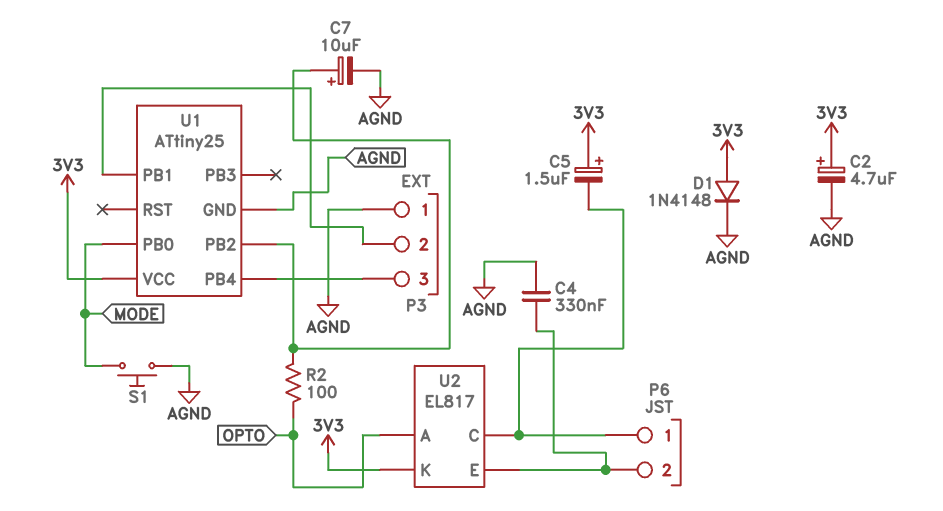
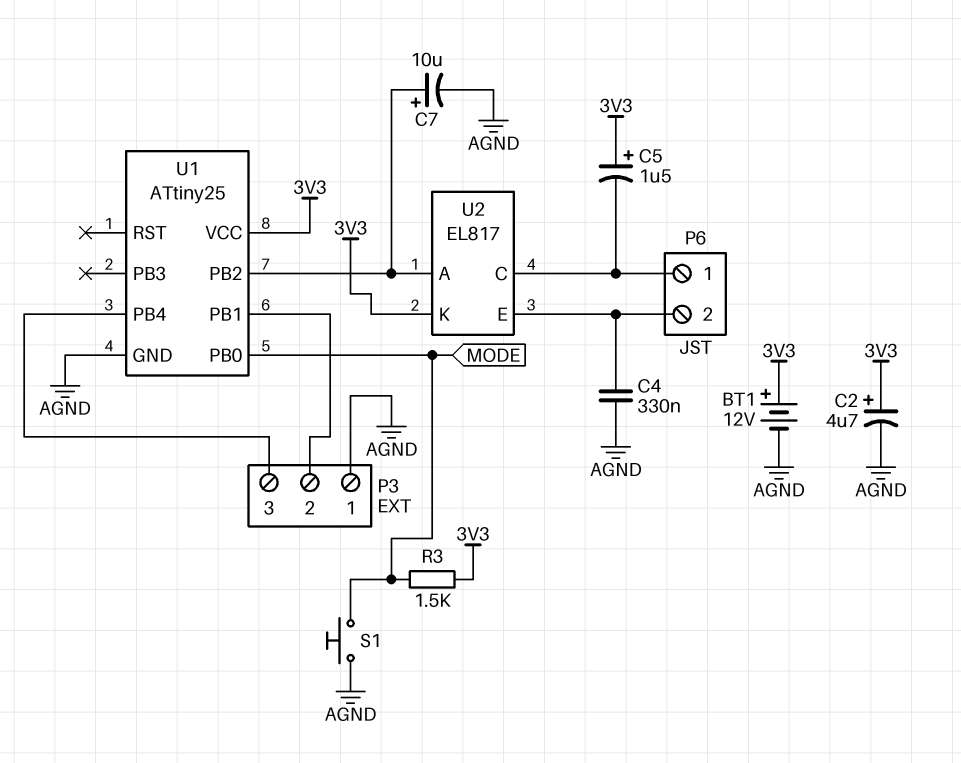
BT1: none -> 12V (plus 3V3, minus AGND)
D1: diode 1N4148 (A 3V3, K AGND) -> none
R2: 100 (OPTO, U1/PB2) -> none
R3: none -> 1.5k (3V3, MODE)
U2 pin A: OPTO -> U1/PB2

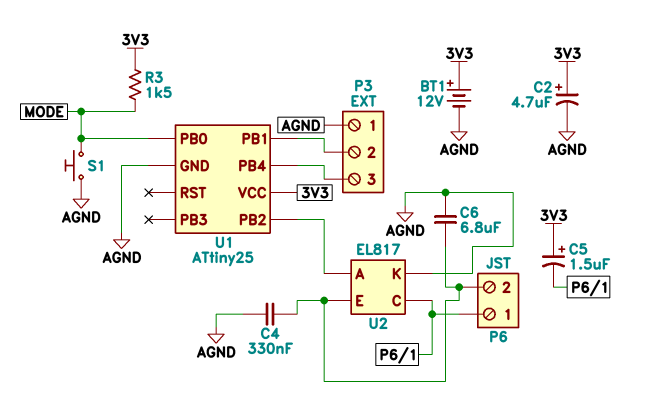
C6: none -> 6.8uF (AGND, P6/2)
C7: 10uF (plus U1/PB2, minus AGND) -> none
U2 pin K: 3V3 -> AGND

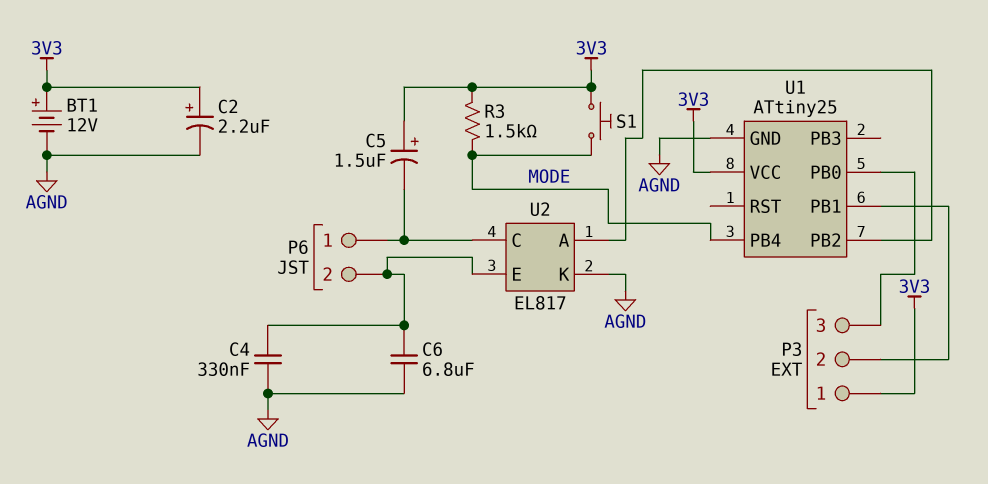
C2: 4.7uF (plus 3V3, minus AGND) -> 2.2uF (plus 3V3, minus AGND)
P3 pin 1: AGND -> 3V3
S1: button (AGND, MODE) -> button (3V3, MODE)
U1 pin PB0: MODE -> P3/3
U1 pin PB4: P3/3 -> MODE

